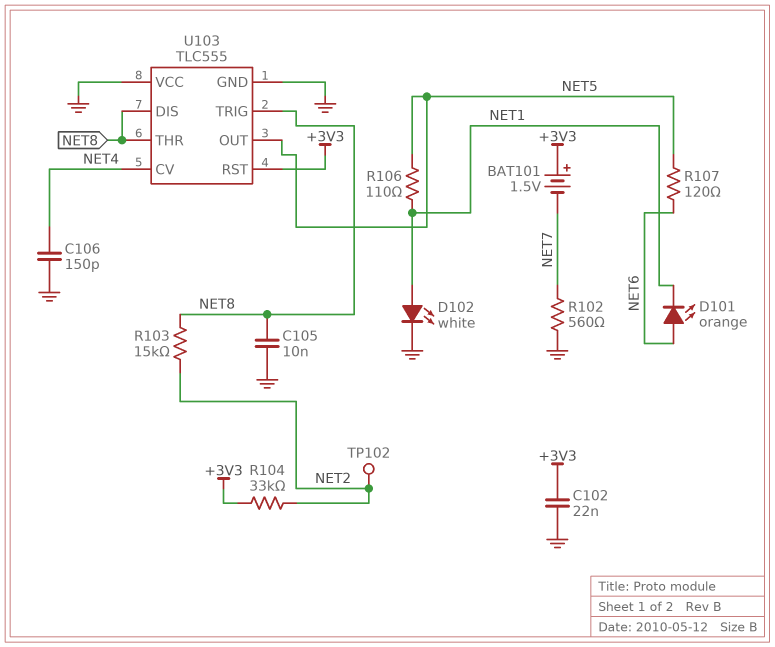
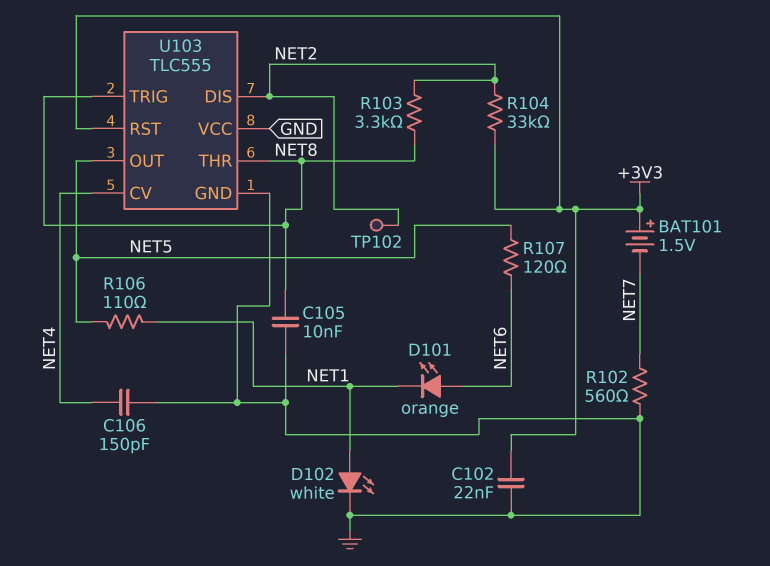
R103: 15k (NET2, NET8) -> 3.3k (NET2, NET8)
U103 pin DIS: NET8 -> NET2

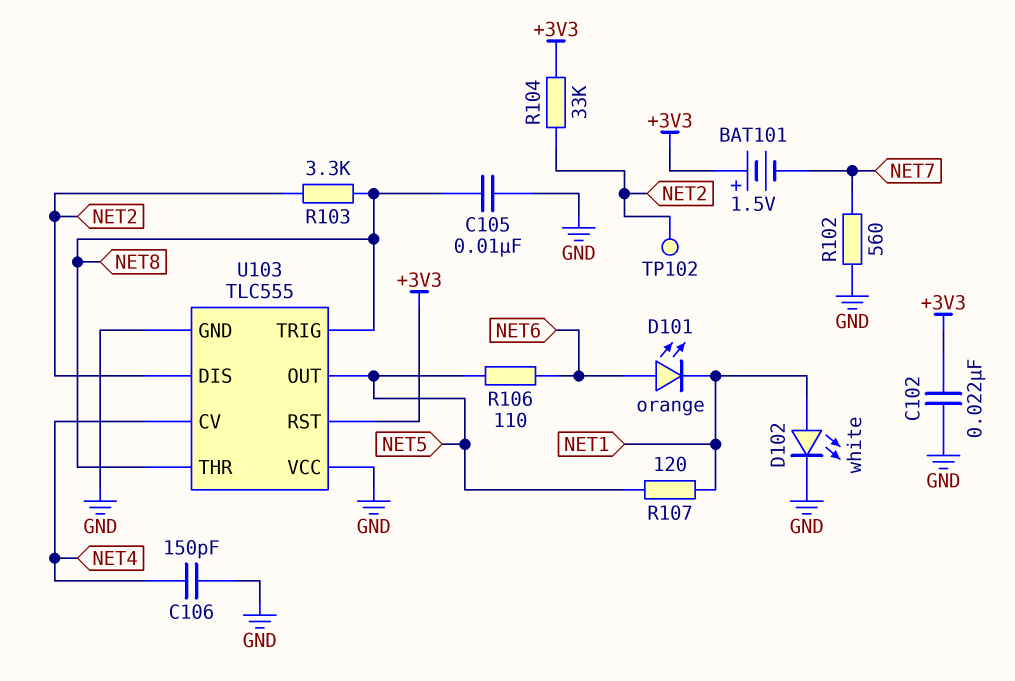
R106: 110 (NET1, NET5) -> 110 (NET5, NET6)
R107: 120 (NET5, NET6) -> 120 (NET1, NET5)

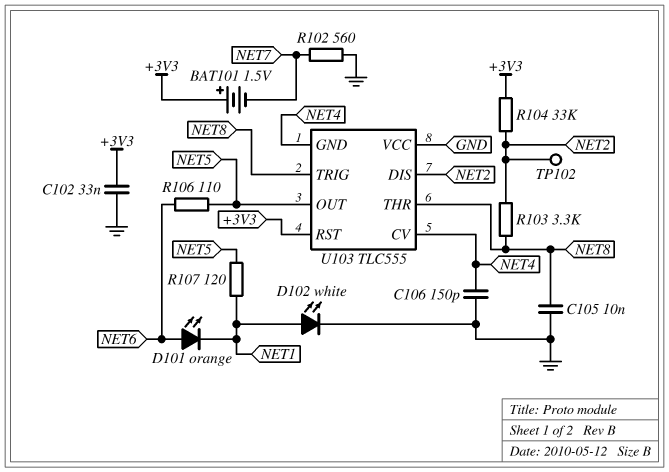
C102: 22nF (+3V3, GND) -> 33nF (+3V3, GND)
U103 pin GND: GND -> NET4

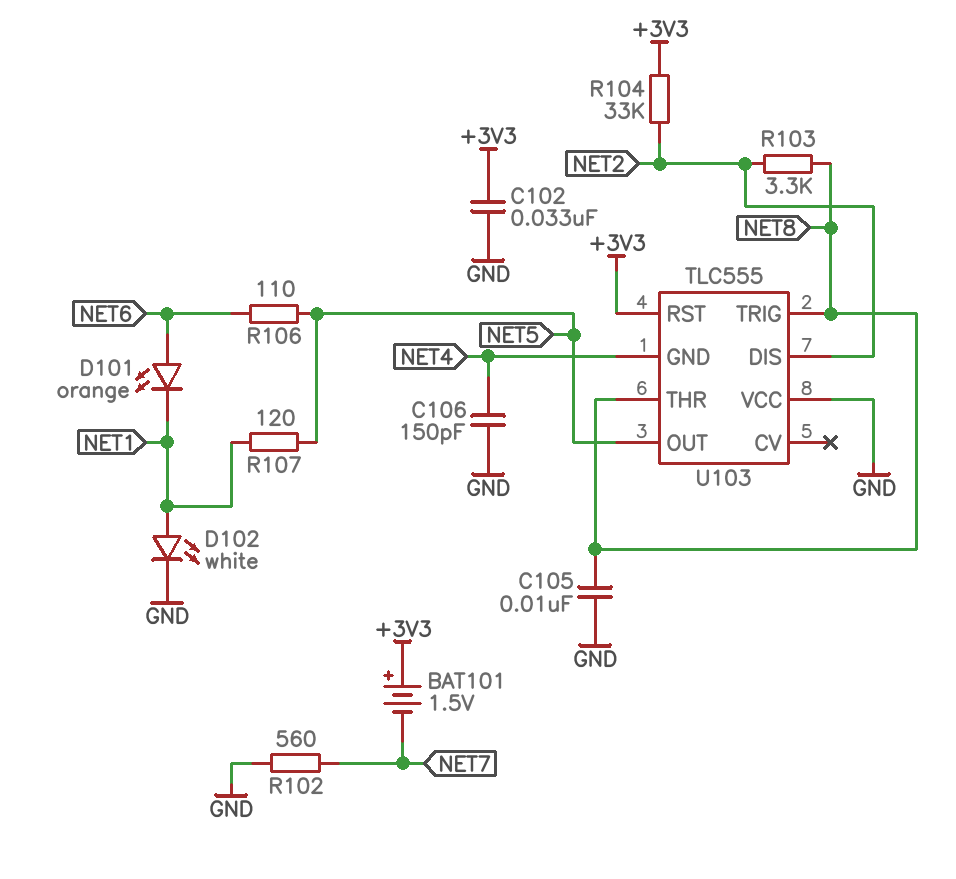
TP102: test point (NET2) -> none
U103 pin CV: NET4 -> none

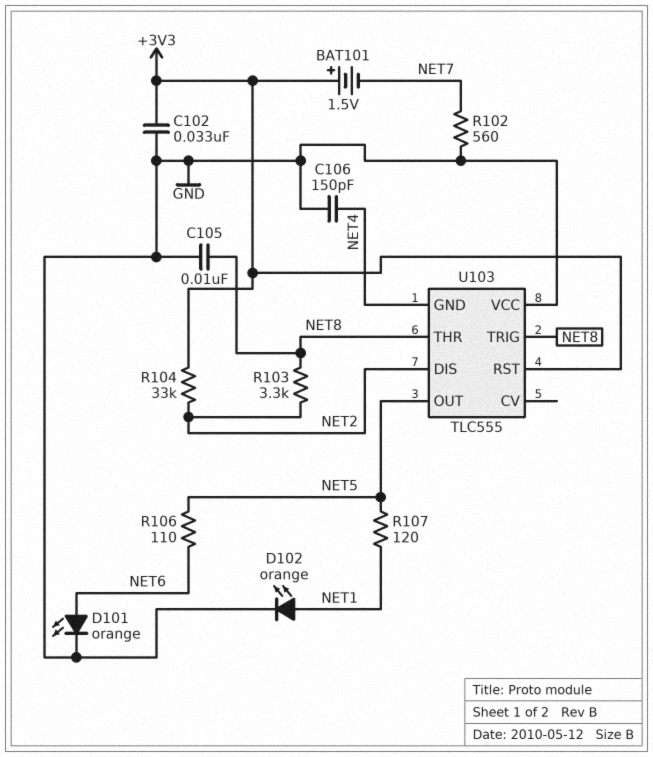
D101: LED orange (A NET6, K NET1) -> LED orange (A NET6, K GND)
D102: LED white (A NET1, K GND) -> LED orange (A NET1, K GND)

